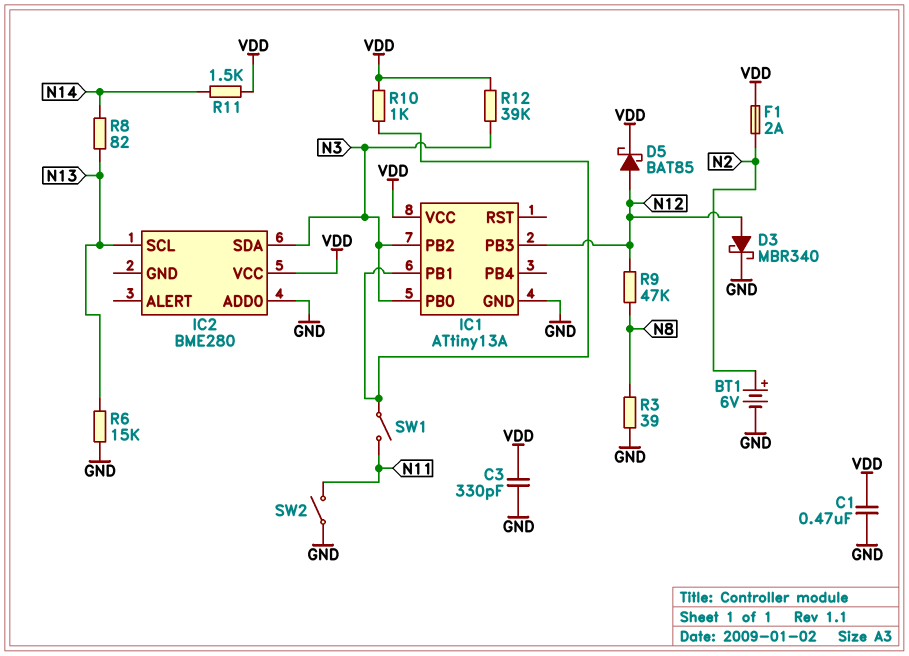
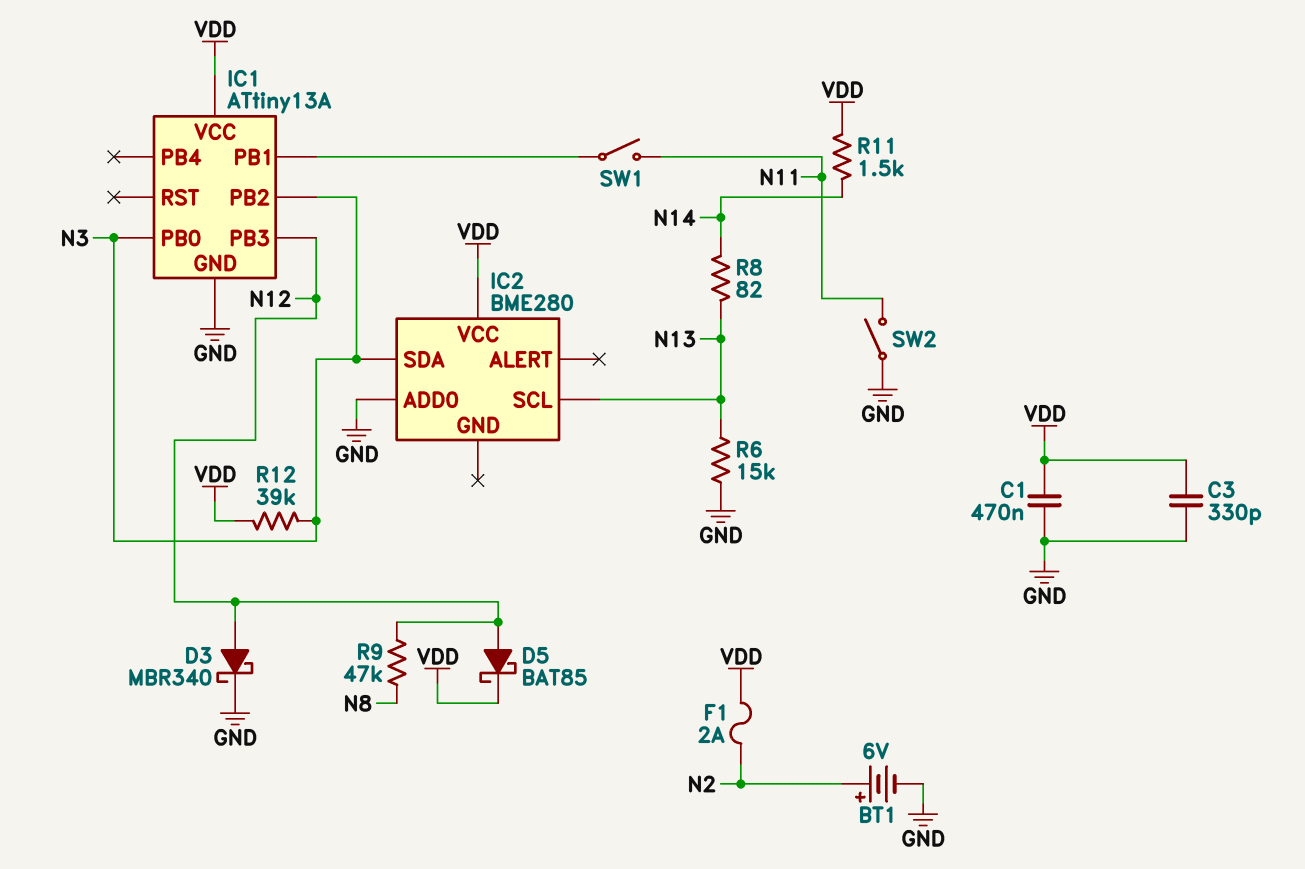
R3: 39 (GND, N8) -> none
R10: 1k (IC1/PB1, VDD) -> none

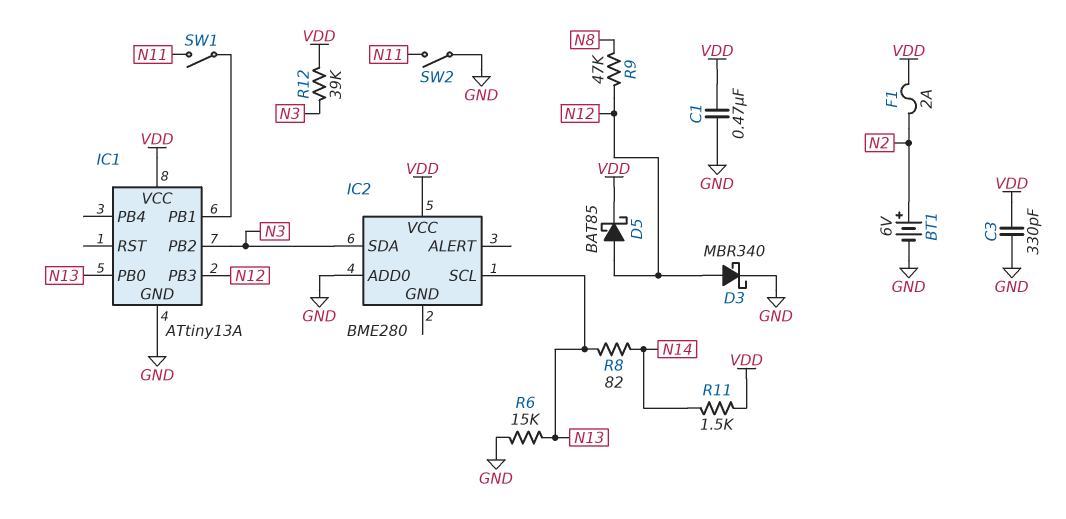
IC1 pin PB0: N3 -> N13

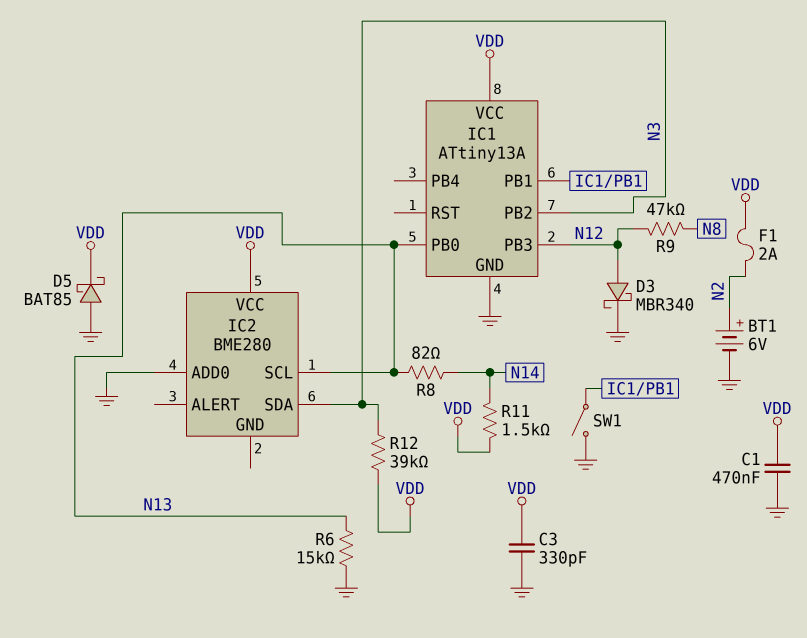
D5: schottky BAT85 (A N12, K VDD) -> schottky BAT85 (A GND, K VDD)
SW1: switch (IC1/PB1, N11) -> switch (GND, IC1/PB1)
SW2: switch (GND, N11) -> none

